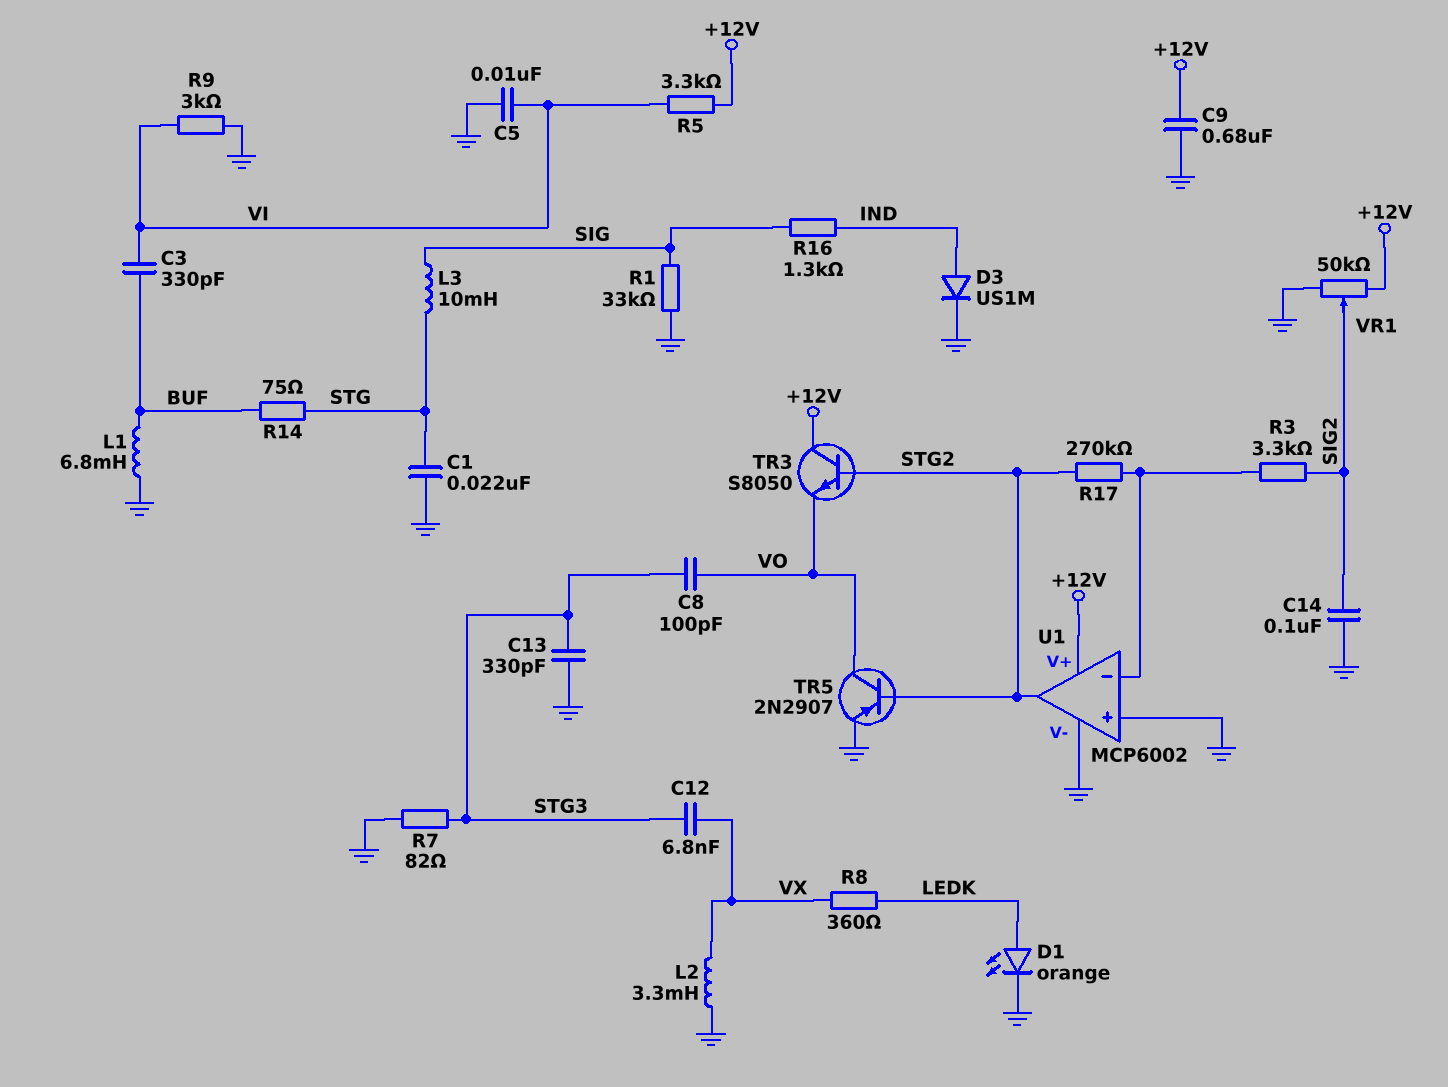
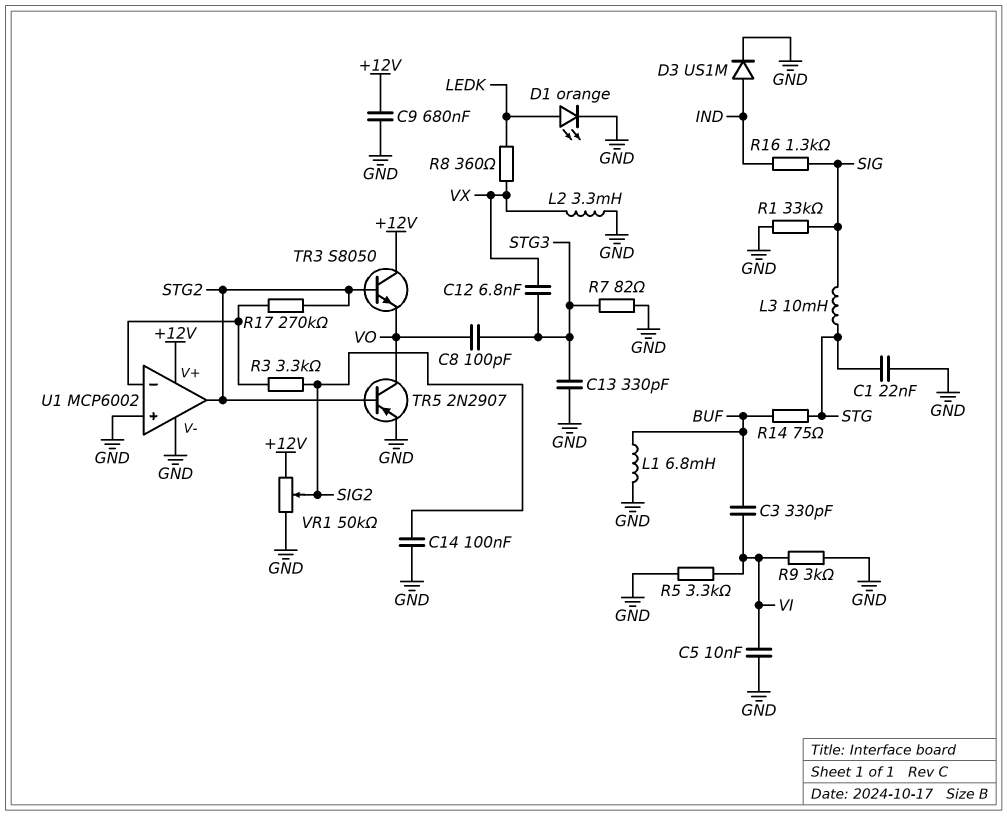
R5: 3.3k (+12V, VI) -> 3.3k (GND, VI)

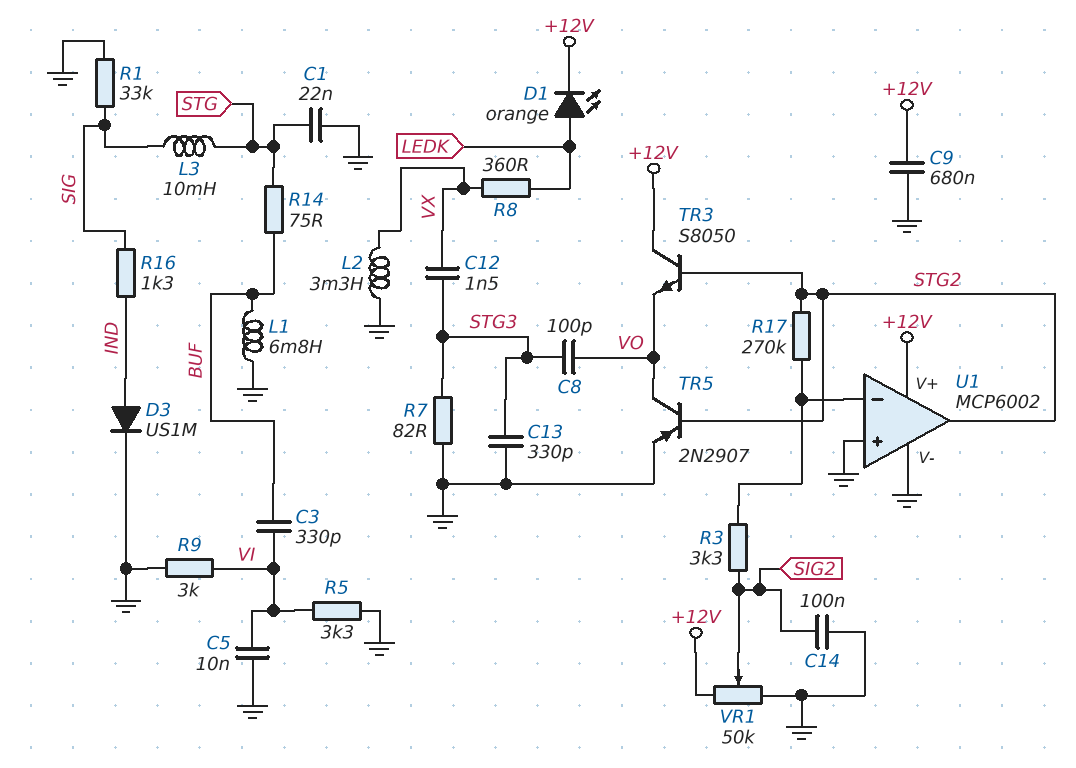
C12: 6.8nF (STG3, VX) -> 1.5nF (STG3, VX)
D1: LED orange (A LEDK, K GND) -> LED orange (A LEDK, K +12V)

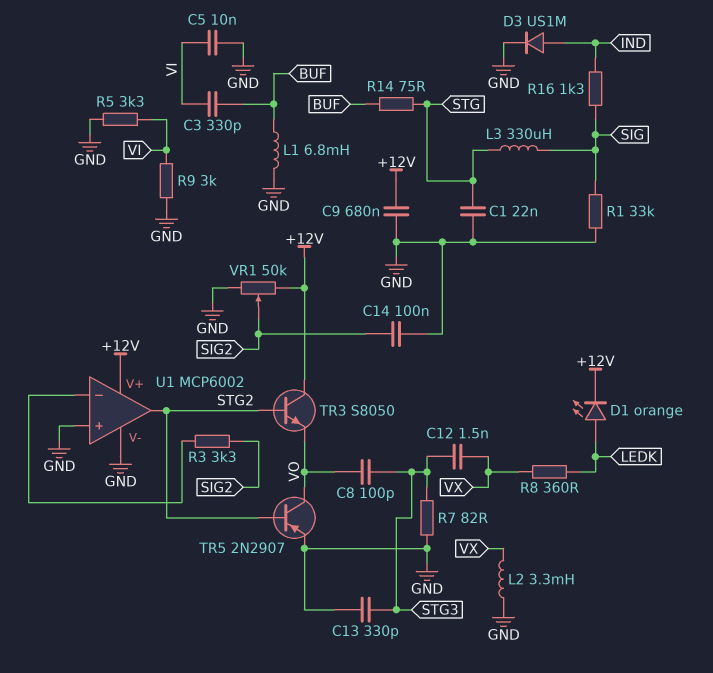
L3: 10mH (SIG, STG) -> 330uH (SIG, STG)
R17: 270k (STG2, U1/in-) -> none

